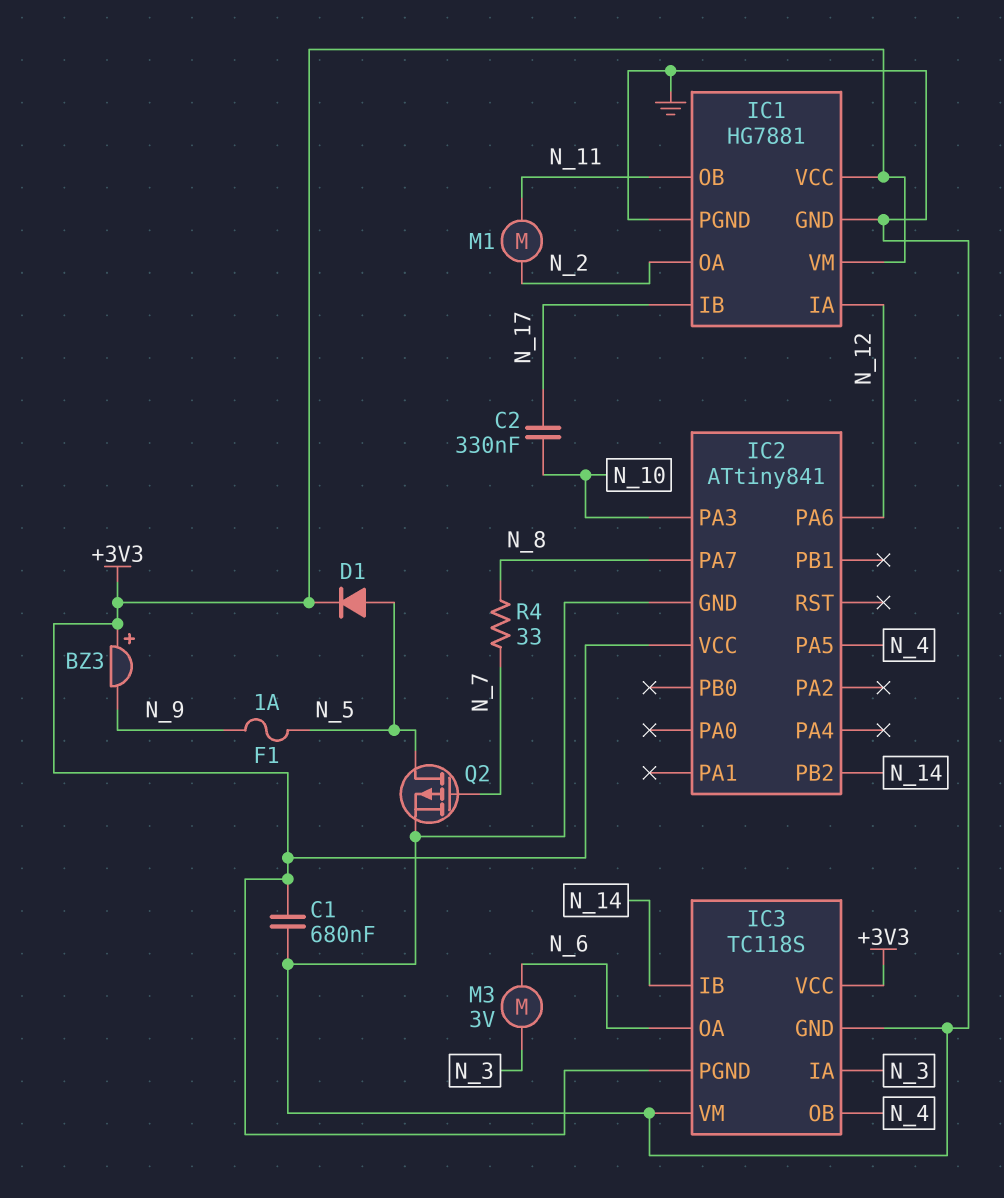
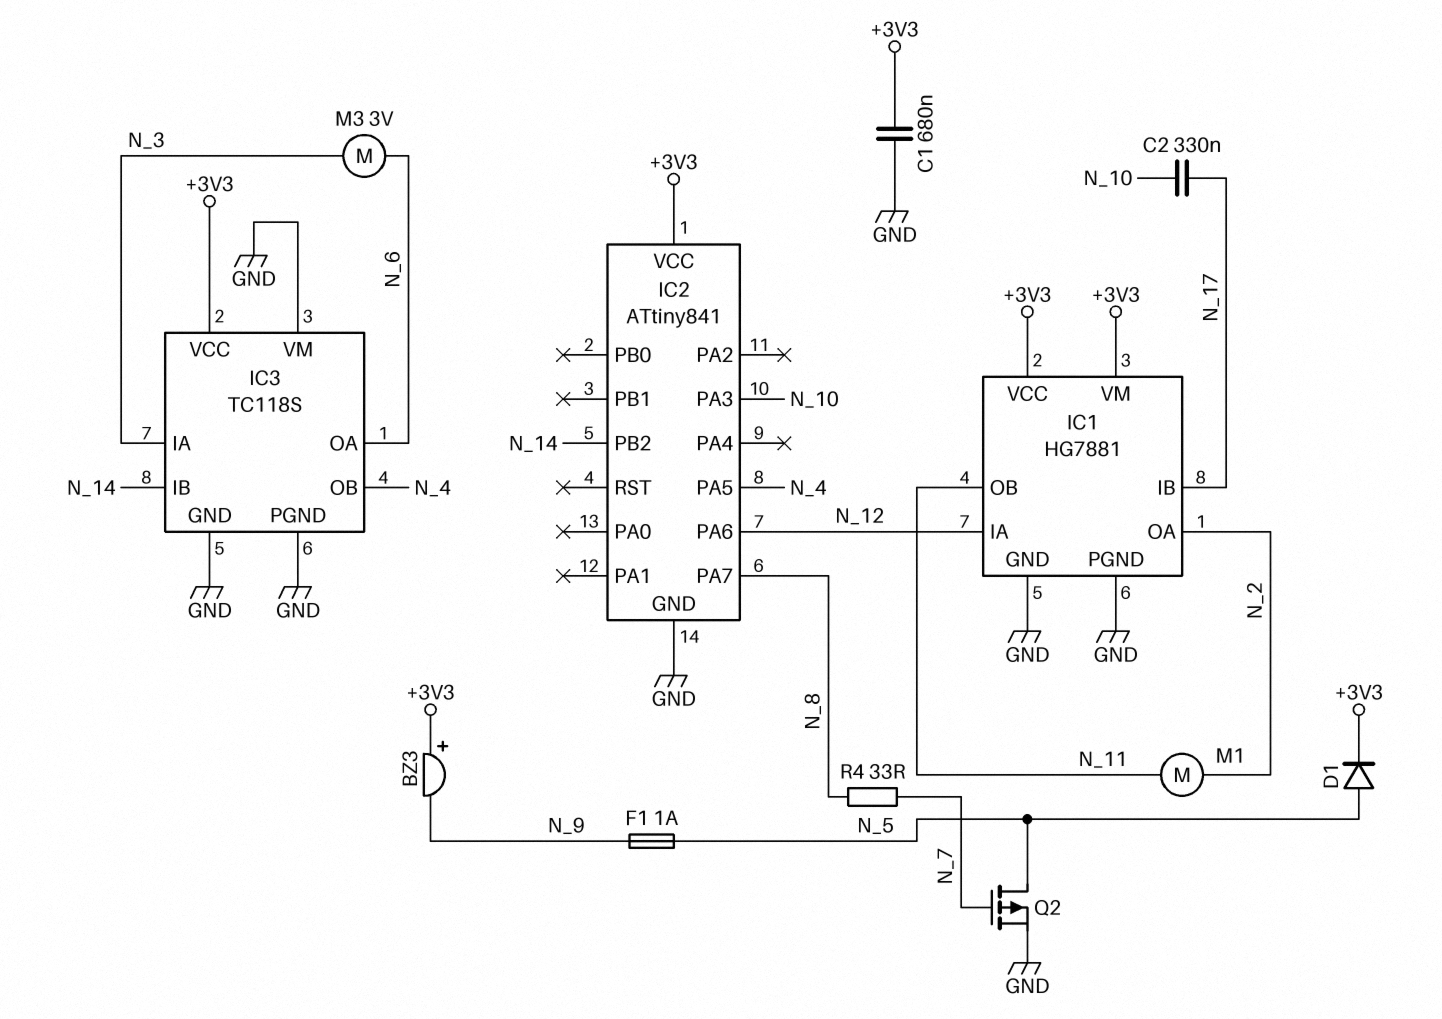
IC3 pin PGND: +3V3 -> GND

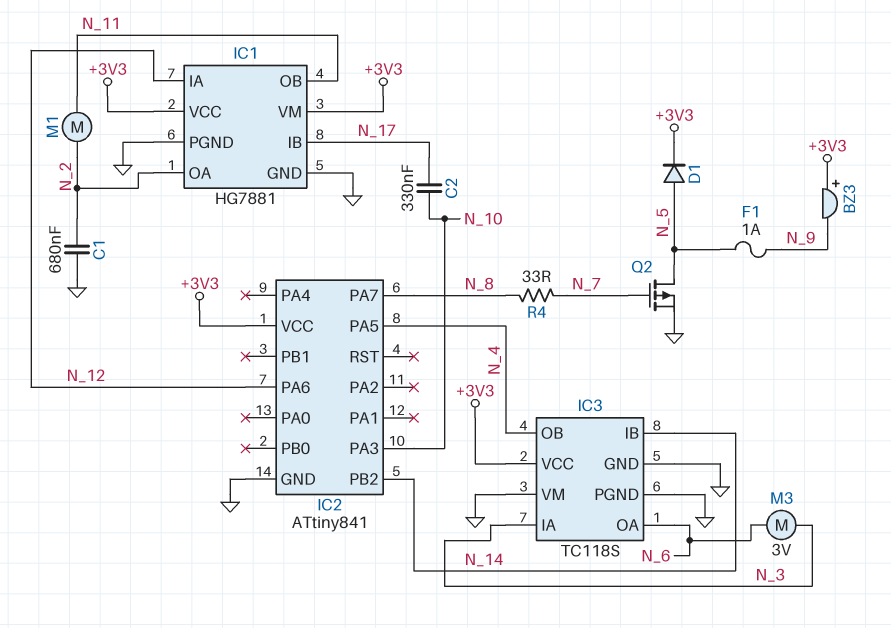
C1: 680nF (+3V3, GND) -> 680nF (GND, N_2)

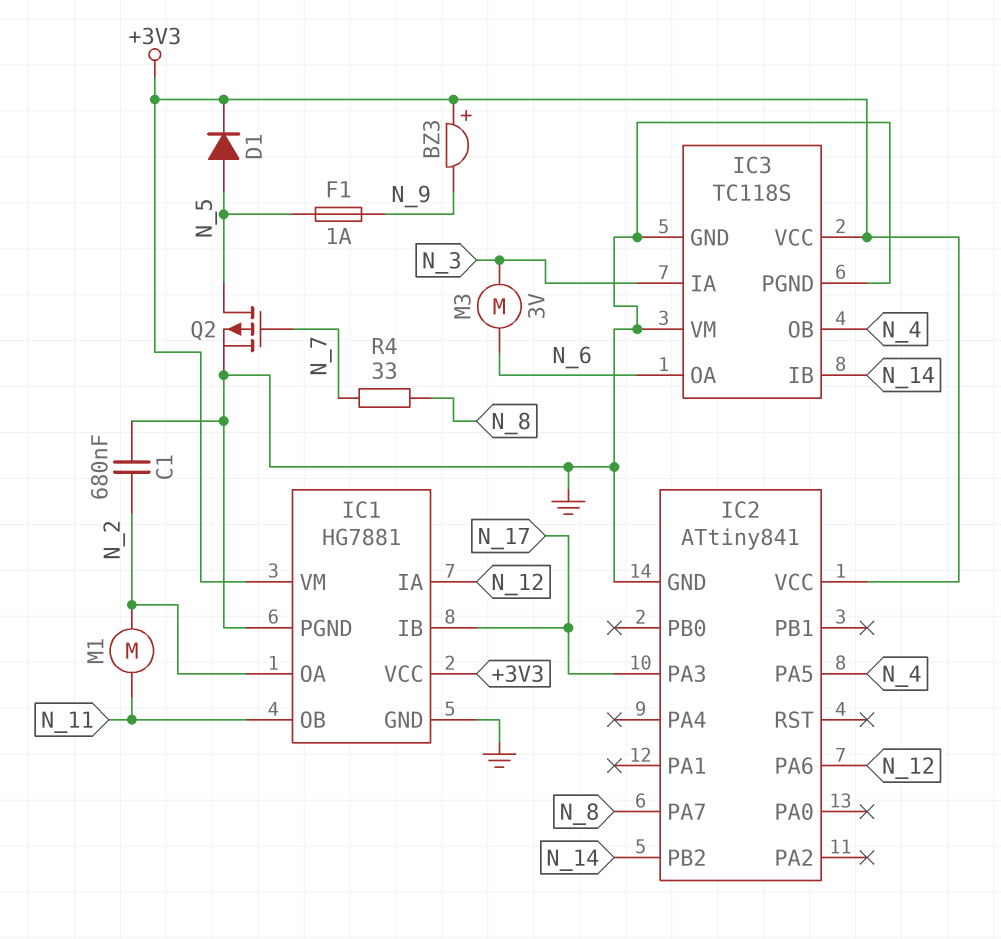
C2: 330nF (N_10, N_17) -> none
IC2 pin PA3: N_10 -> N_17

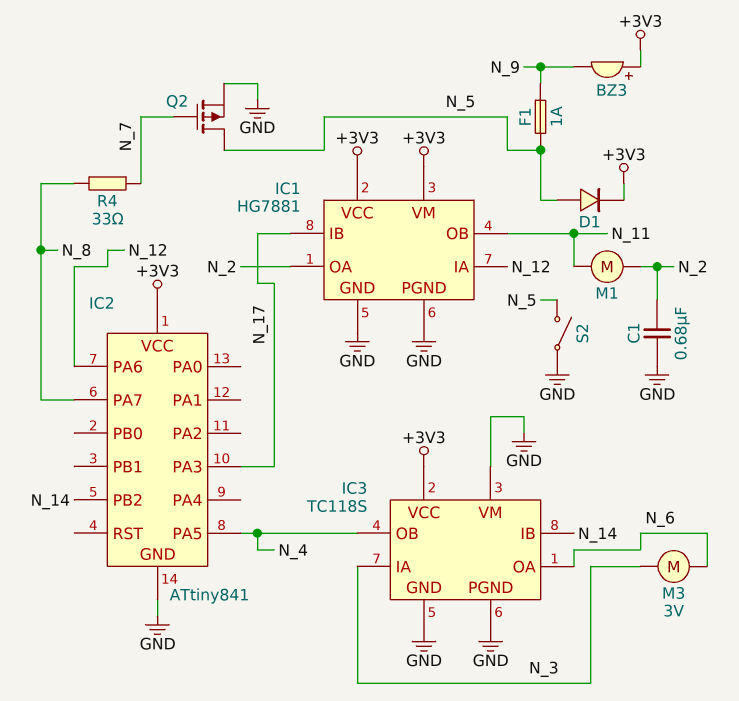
S2: none -> switch (GND, N_5)

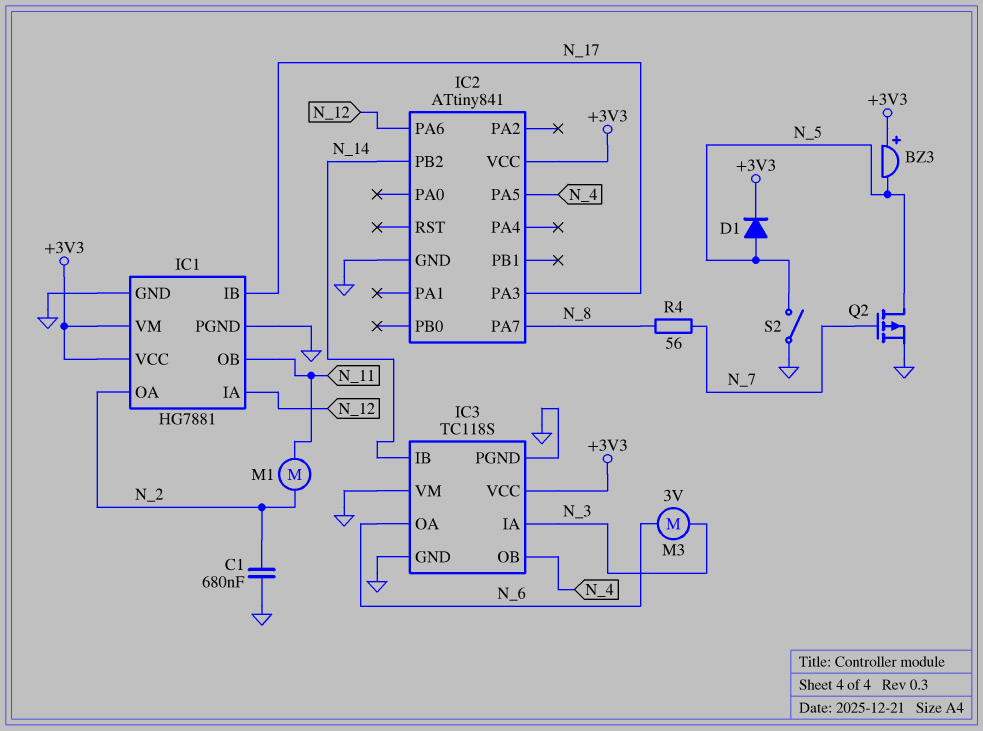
BZ3: buzzer (plus +3V3, minus N_9) -> buzzer (plus +3V3, minus N_5)
F1: 1A (N_5, N_9) -> none
R4: 33 (N_7, N_8) -> 56 (N_7, N_8)

